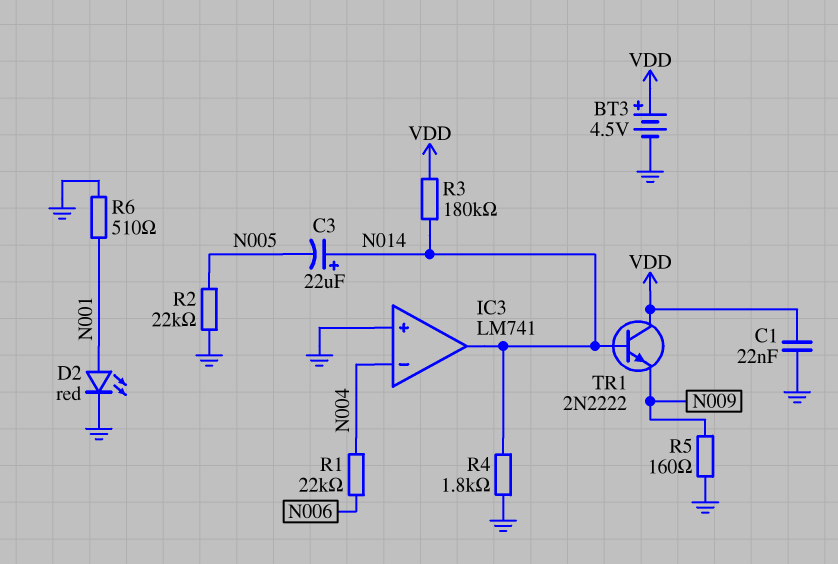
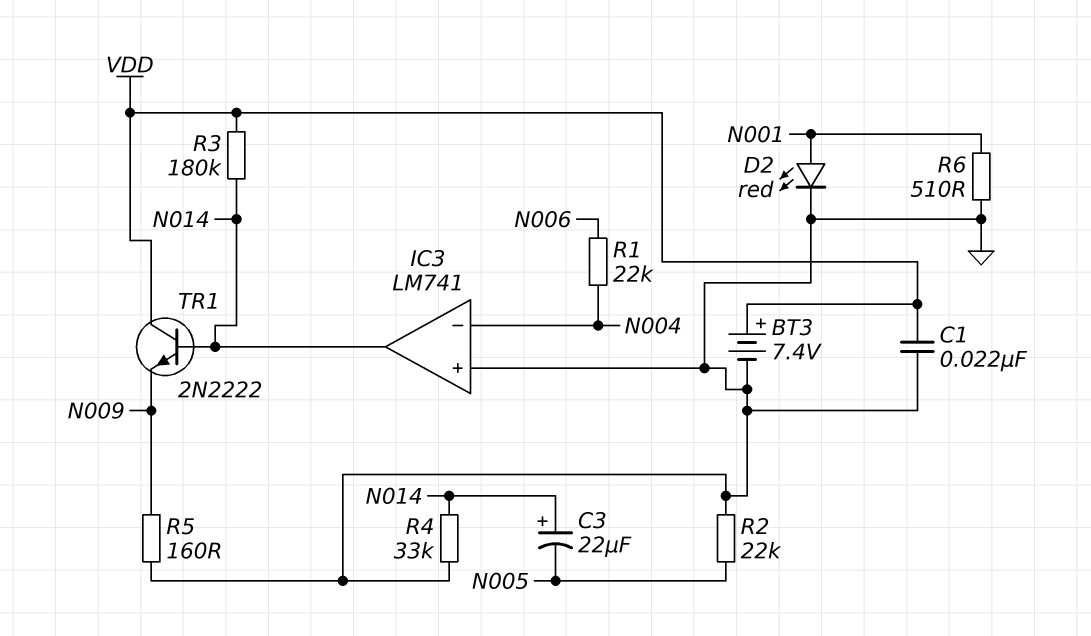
BT3: 4.5V (plus VDD, minus GND) -> 7.4V (plus VDD, minus GND)
R4: 1.8k (GND, N014) -> 33k (GND, N014)

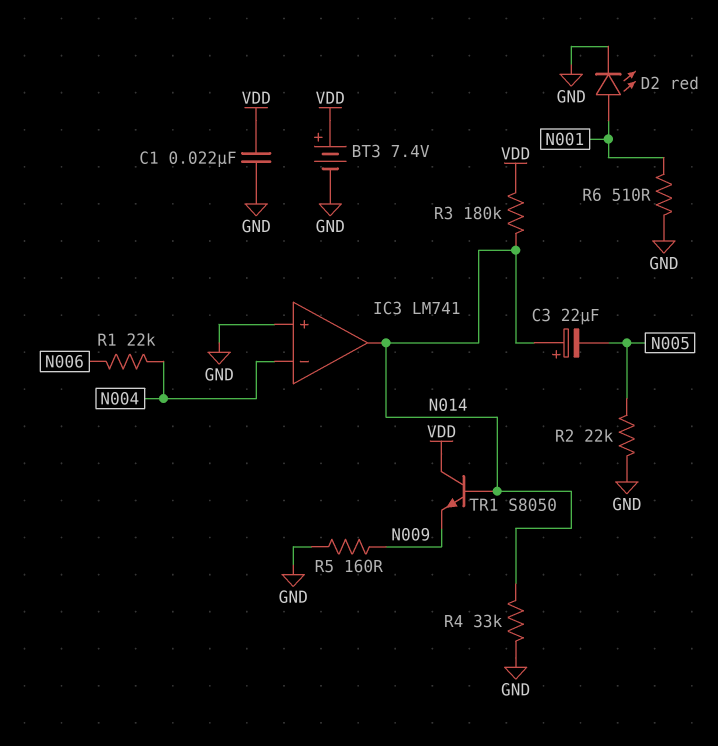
TR1: NPN 2N2222 (B N014, C VDD, E N009) -> NPN S8050 (B N014, C VDD, E N009)

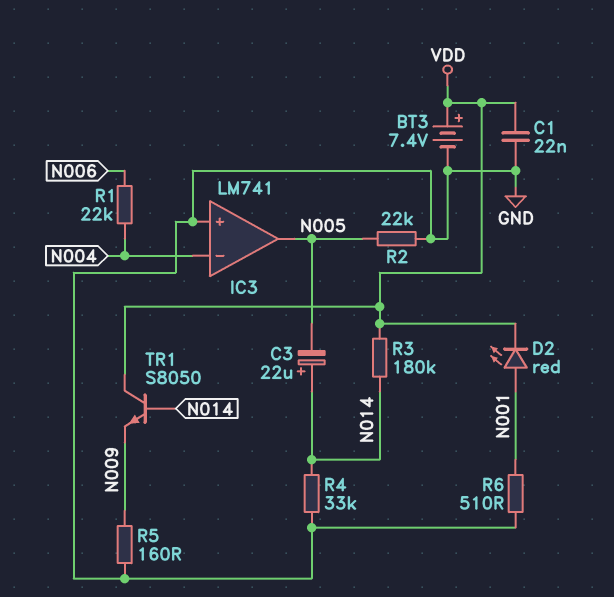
D2: LED red (A N001, K GND) -> LED red (A N001, K VDD)
IC3 pin out: N014 -> N005

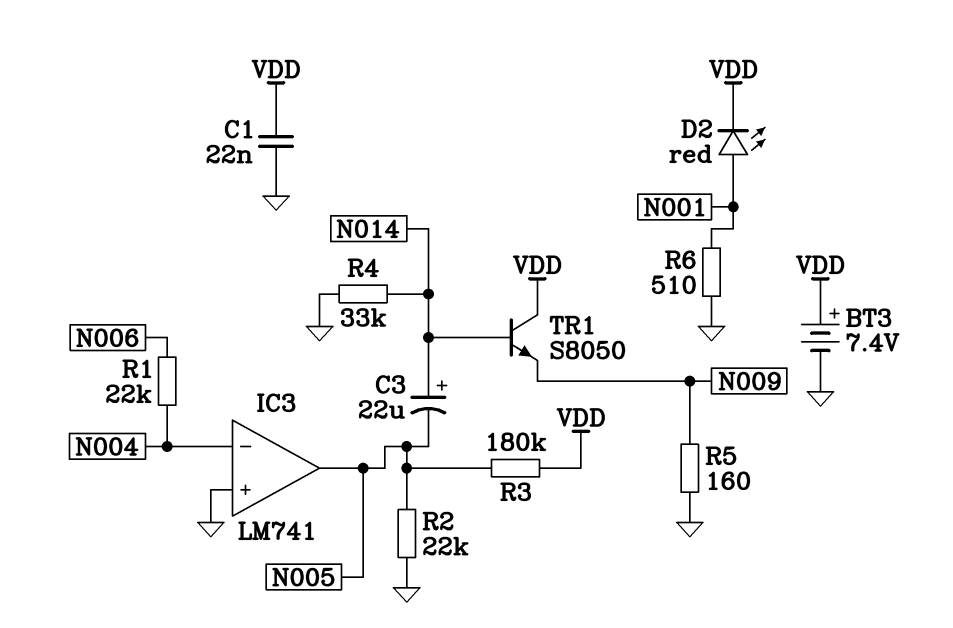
R3: 180k (N014, VDD) -> 180k (N005, VDD)

